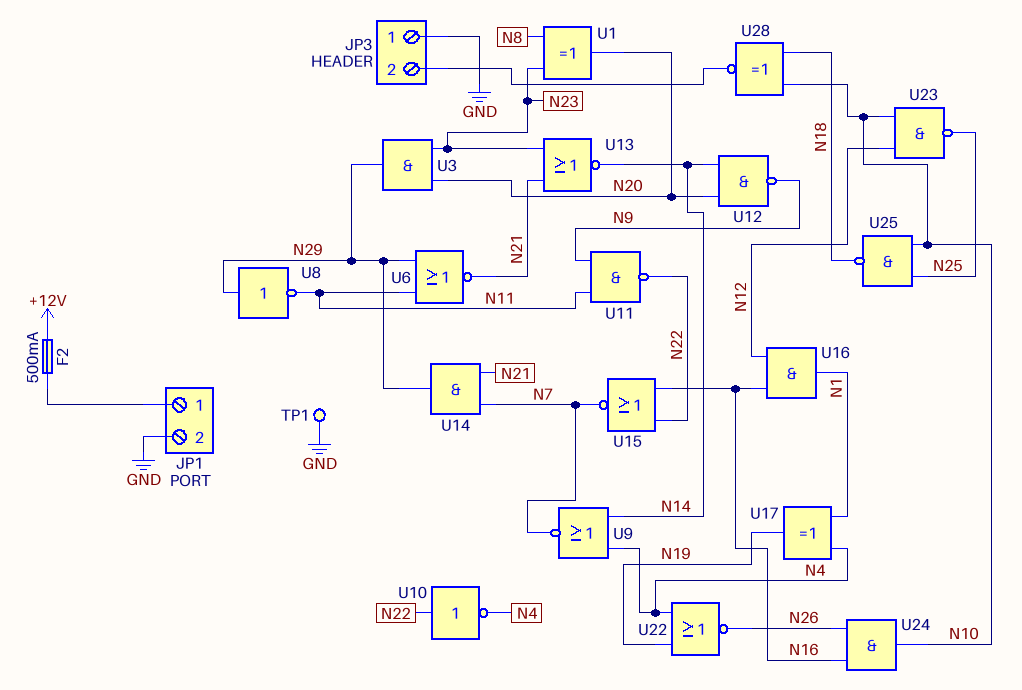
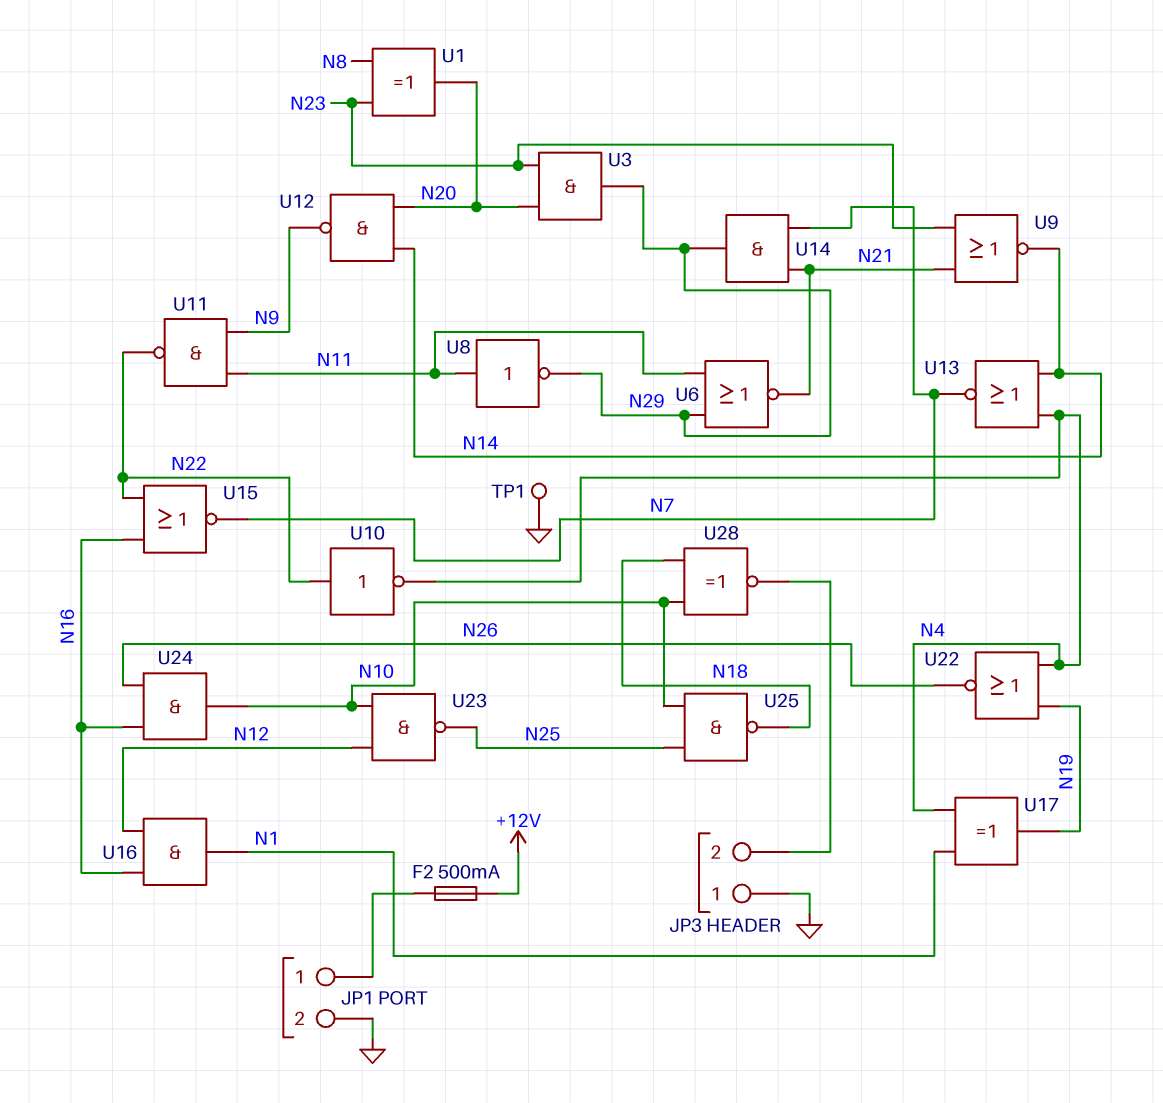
U8: NOT (in N29, out N11) -> NOT (in N11, out N29)
U9: NOR (in N4, in N14, out N7) -> NOR (in N21, in N23, out N14)
U13: NOR (in N21, in N23, out N14) -> NOR (in N4, in N14, out N7)

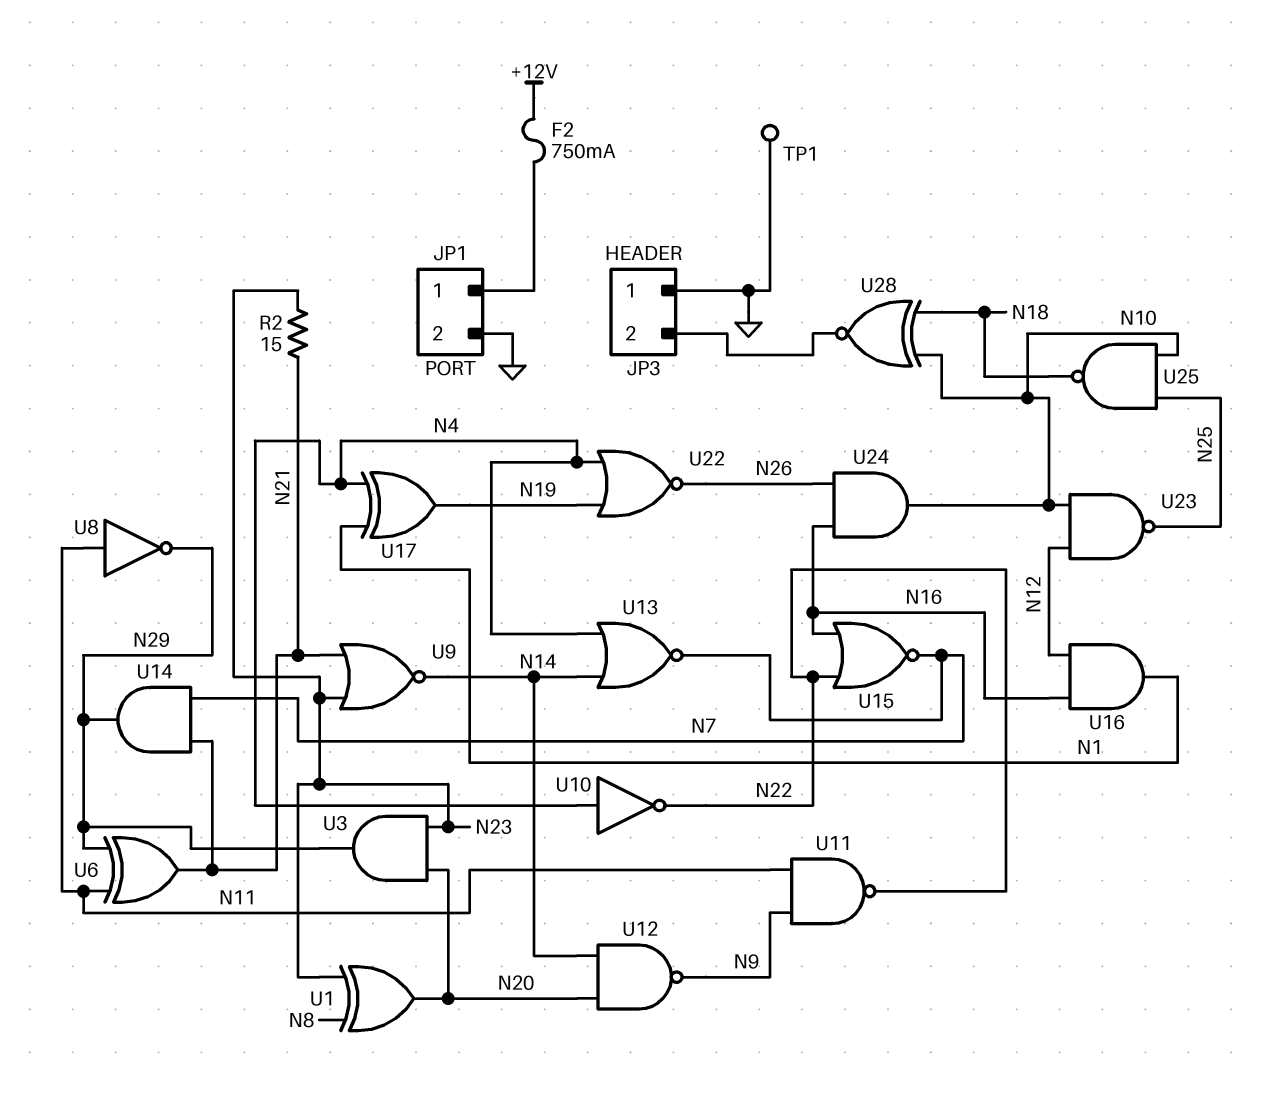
F2: 500mA (+12V, JP1/1) -> 750mA (+12V, JP1/1)
R2: none -> 15 (N21, N23)
U6: NOR (in N11, in N29, out N21) -> XOR (in N11, in N29, out N21)
U10: NOT (in N22, out N4) -> NOT (in N4, out N22)

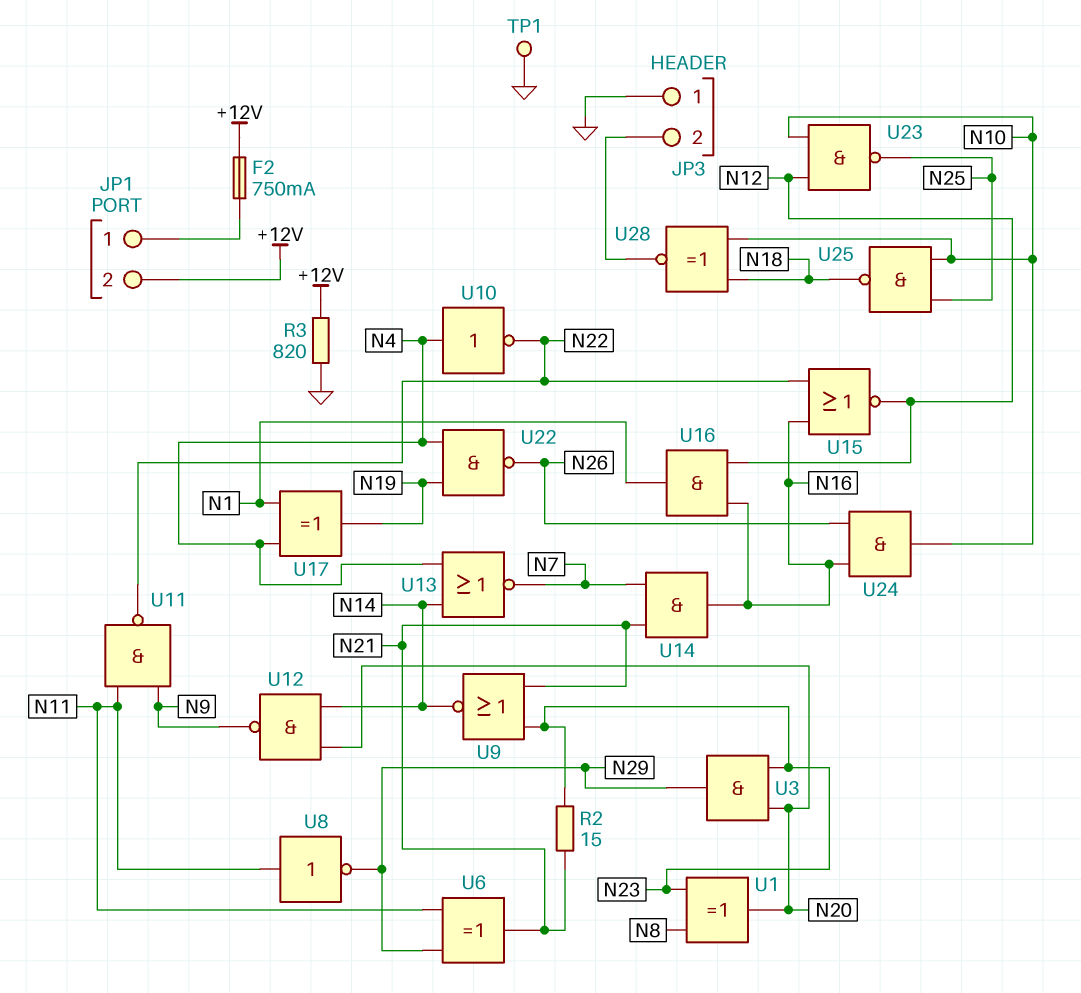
JP1 pin 2: GND -> +12V
R3: none -> 820 (+12V, GND)
U14: AND (in N7, in N21, out N29) -> AND (in N7, in N21, out N16)
U15: NOR (in N16, in N22, out N7) -> NOR (in N16, in N22, out N12)
U22: NOR (in N4, in N19, out N26) -> NAND (in N4, in N19, out N26)

